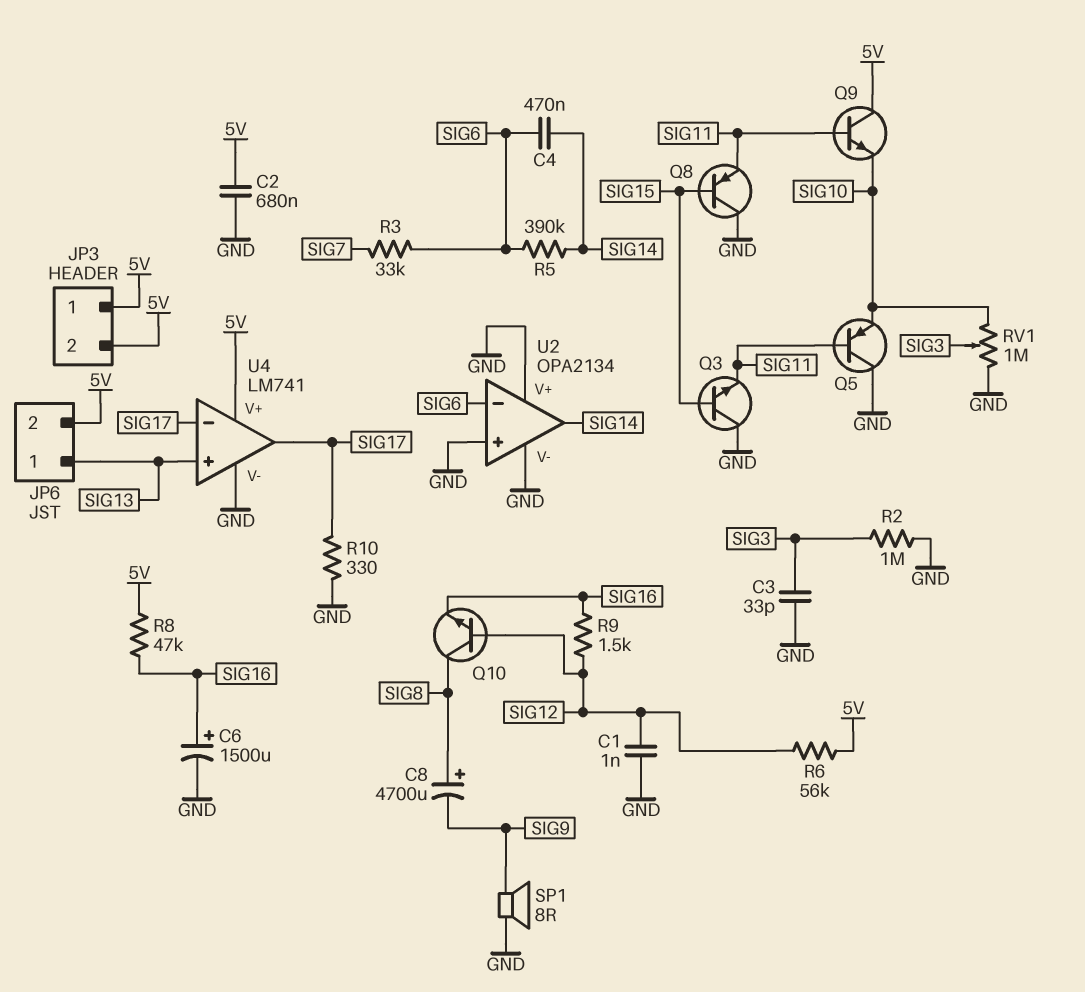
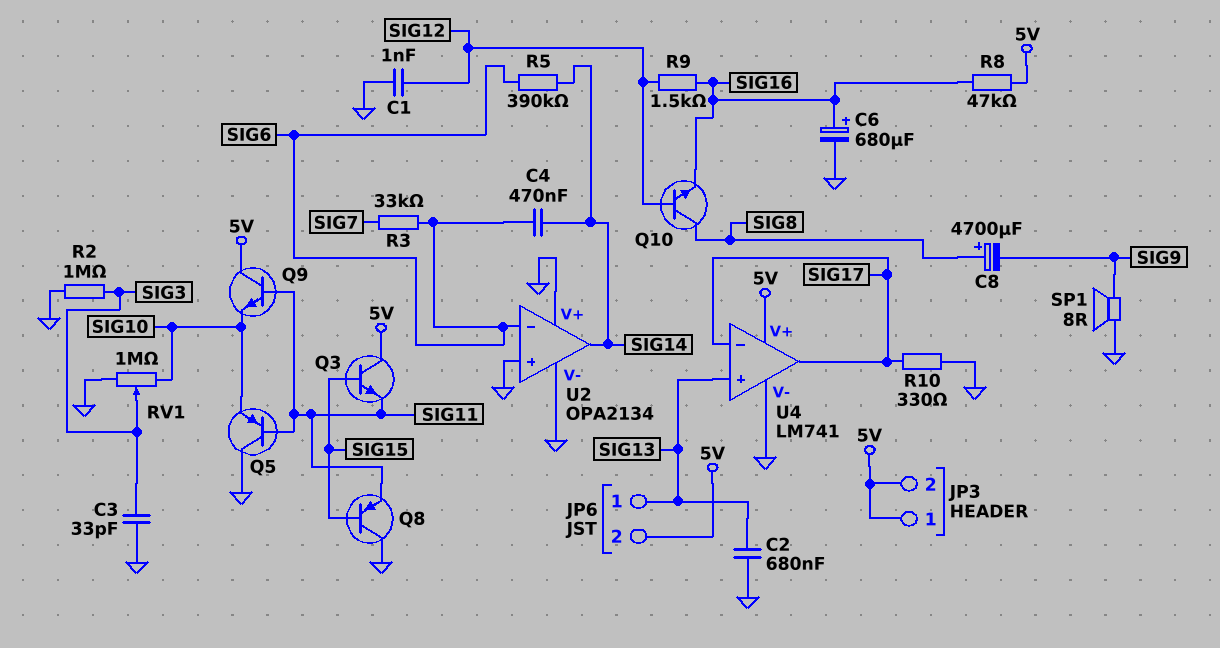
C2: 680nF (5V, GND) -> 680nF (GND, SIG13)
C6: 1500uF (plus SIG16, minus GND) -> 680uF (plus SIG16, minus GND)
Q3: NPN (B SIG15, C GND, E SIG11) -> NPN (B SIG15, C 5V, E SIG11)
R6: 56k (5V, SIG12) -> none

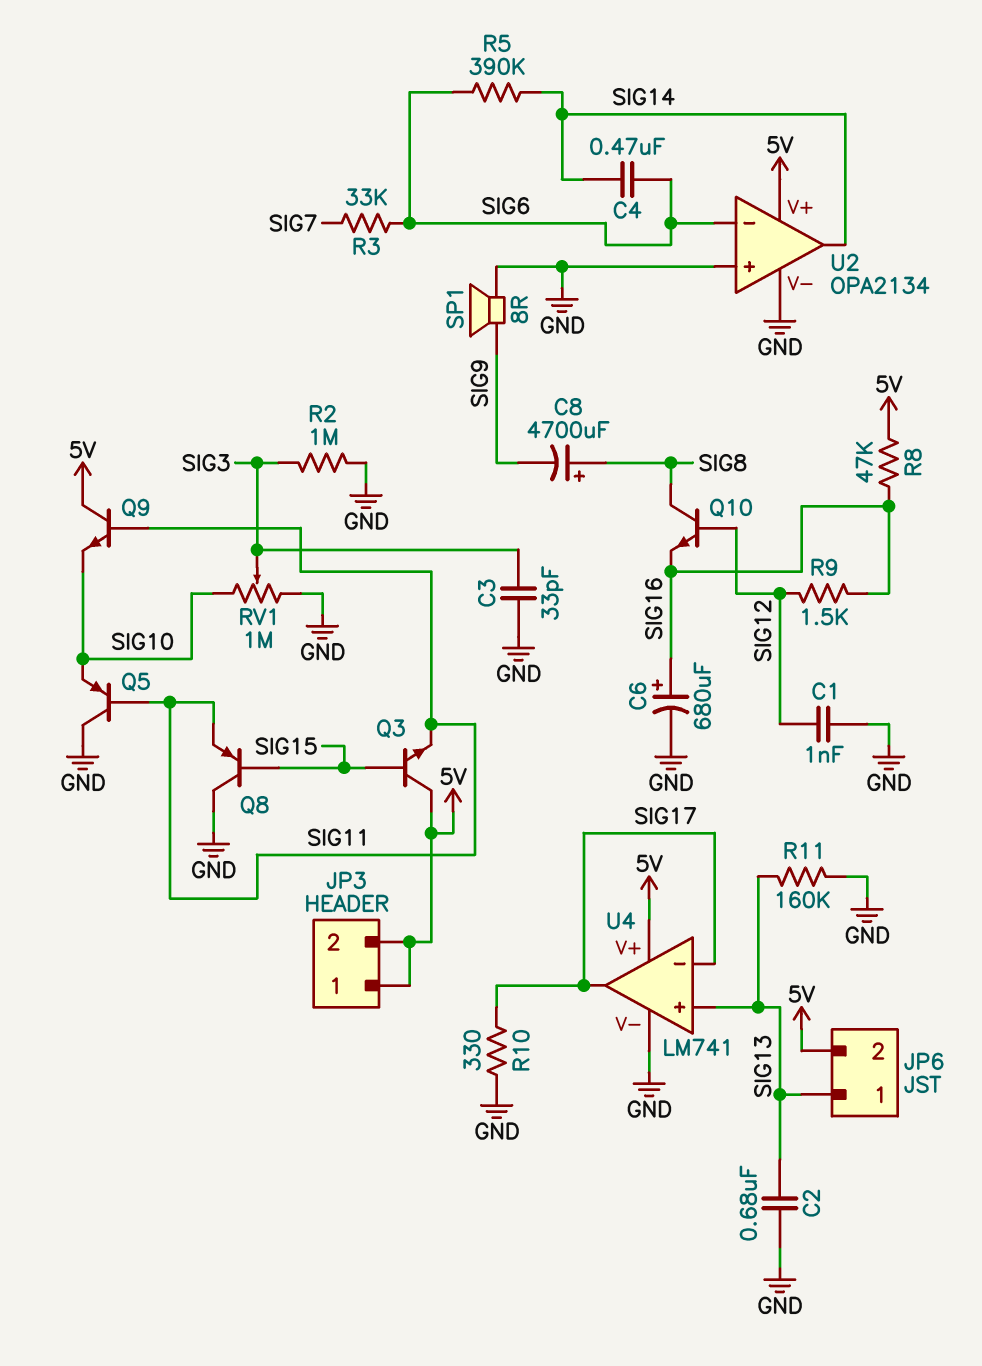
R11: none -> 160k (GND, SIG13)
U2 pin V+: GND -> 5V

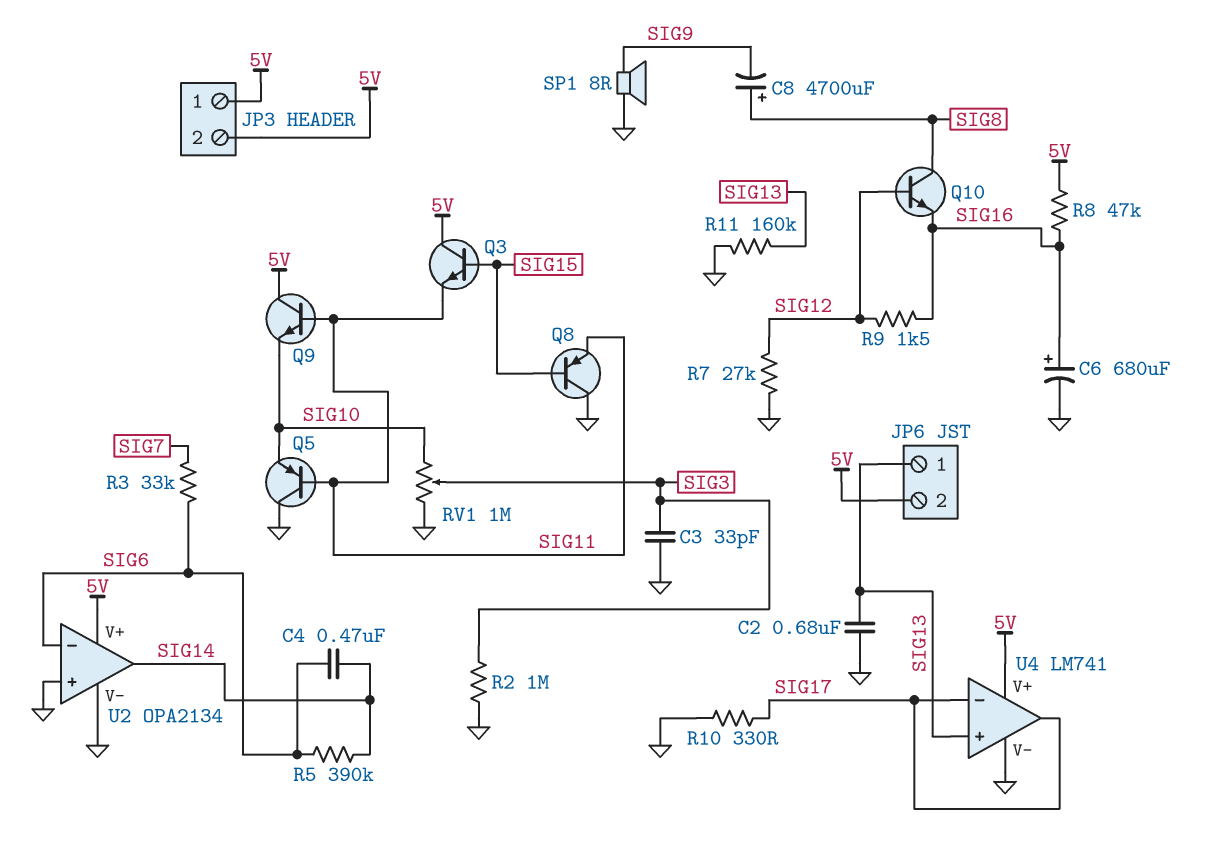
C1: 1nF (GND, SIG12) -> none
R7: none -> 27k (GND, SIG12)

